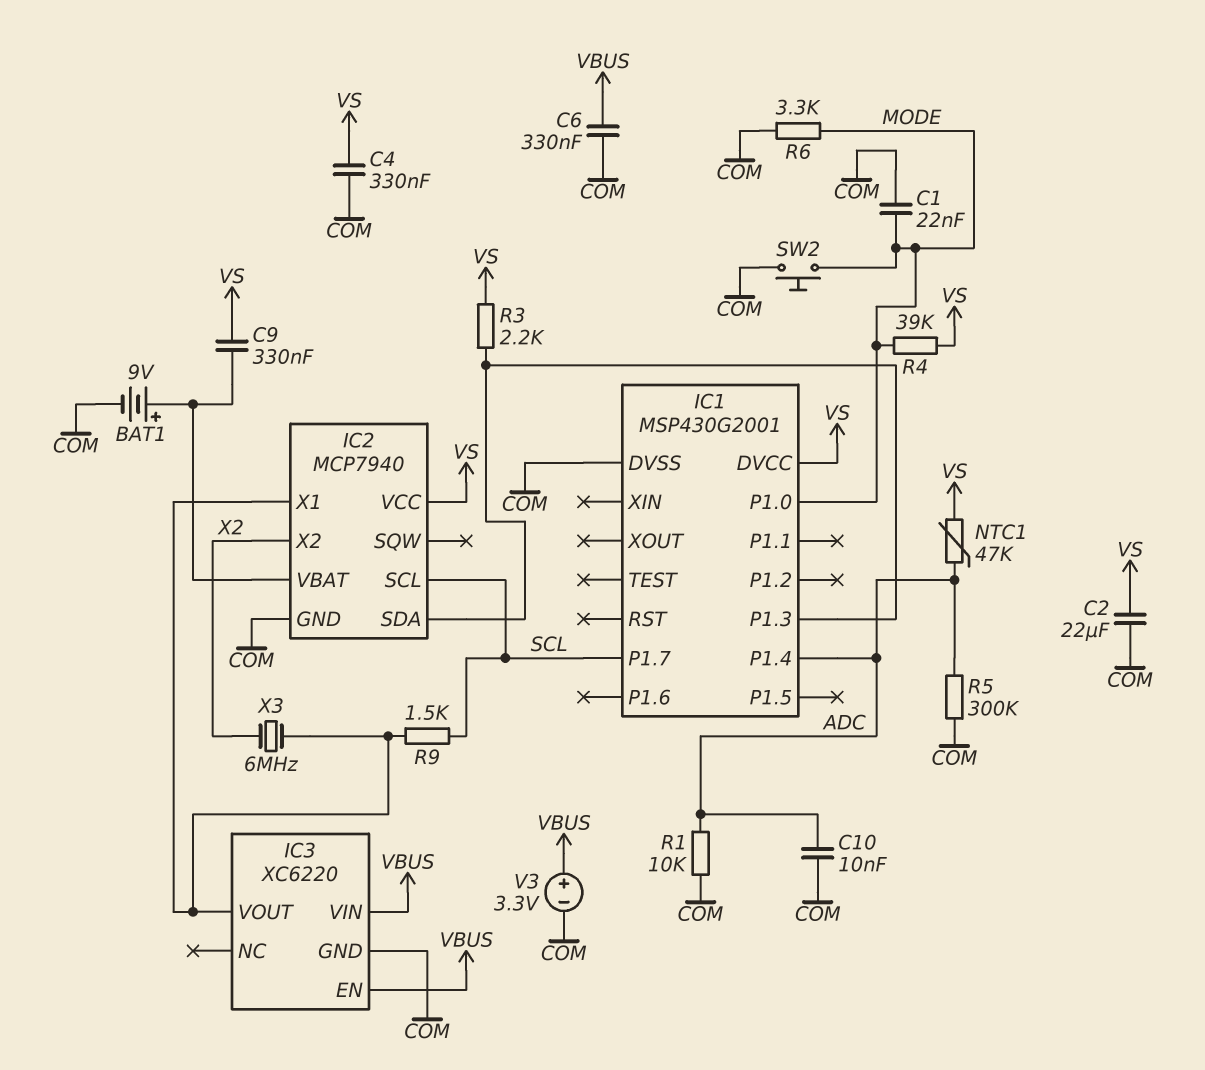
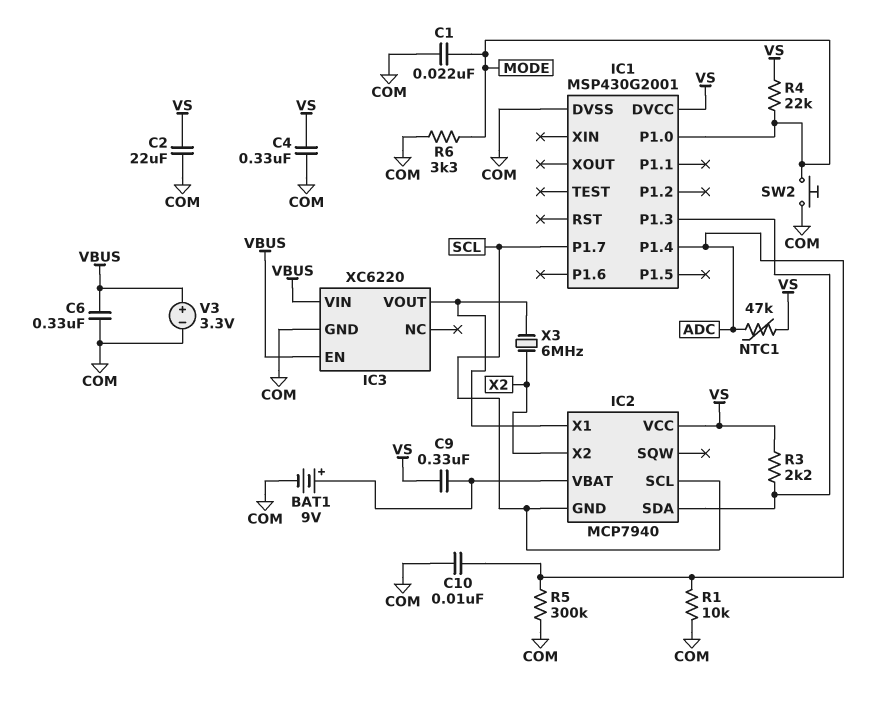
IC2 pin GND: COM -> SCL
R4: 39k (MODE, VS) -> 22k (MODE, VS)
R9: 1.5k (IC2/X1, SCL) -> none

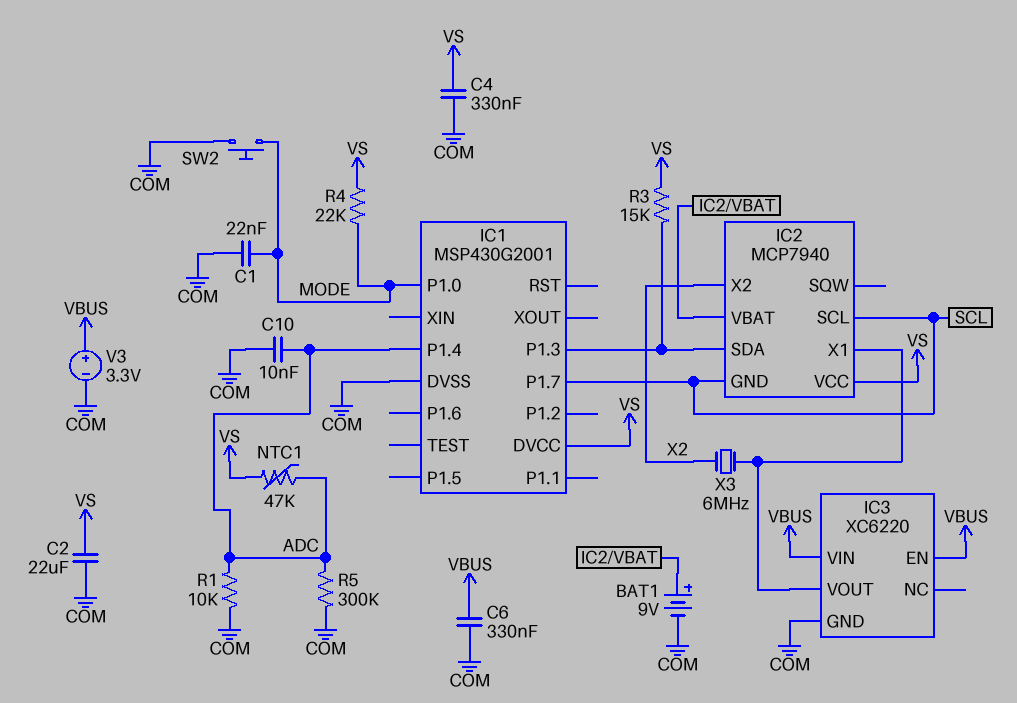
C9: 330nF (IC2/VBAT, VS) -> none
R3: 2.2k (IC1/P1.3, VS) -> 15k (IC1/P1.3, VS)
R6: 3.3k (COM, MODE) -> none

